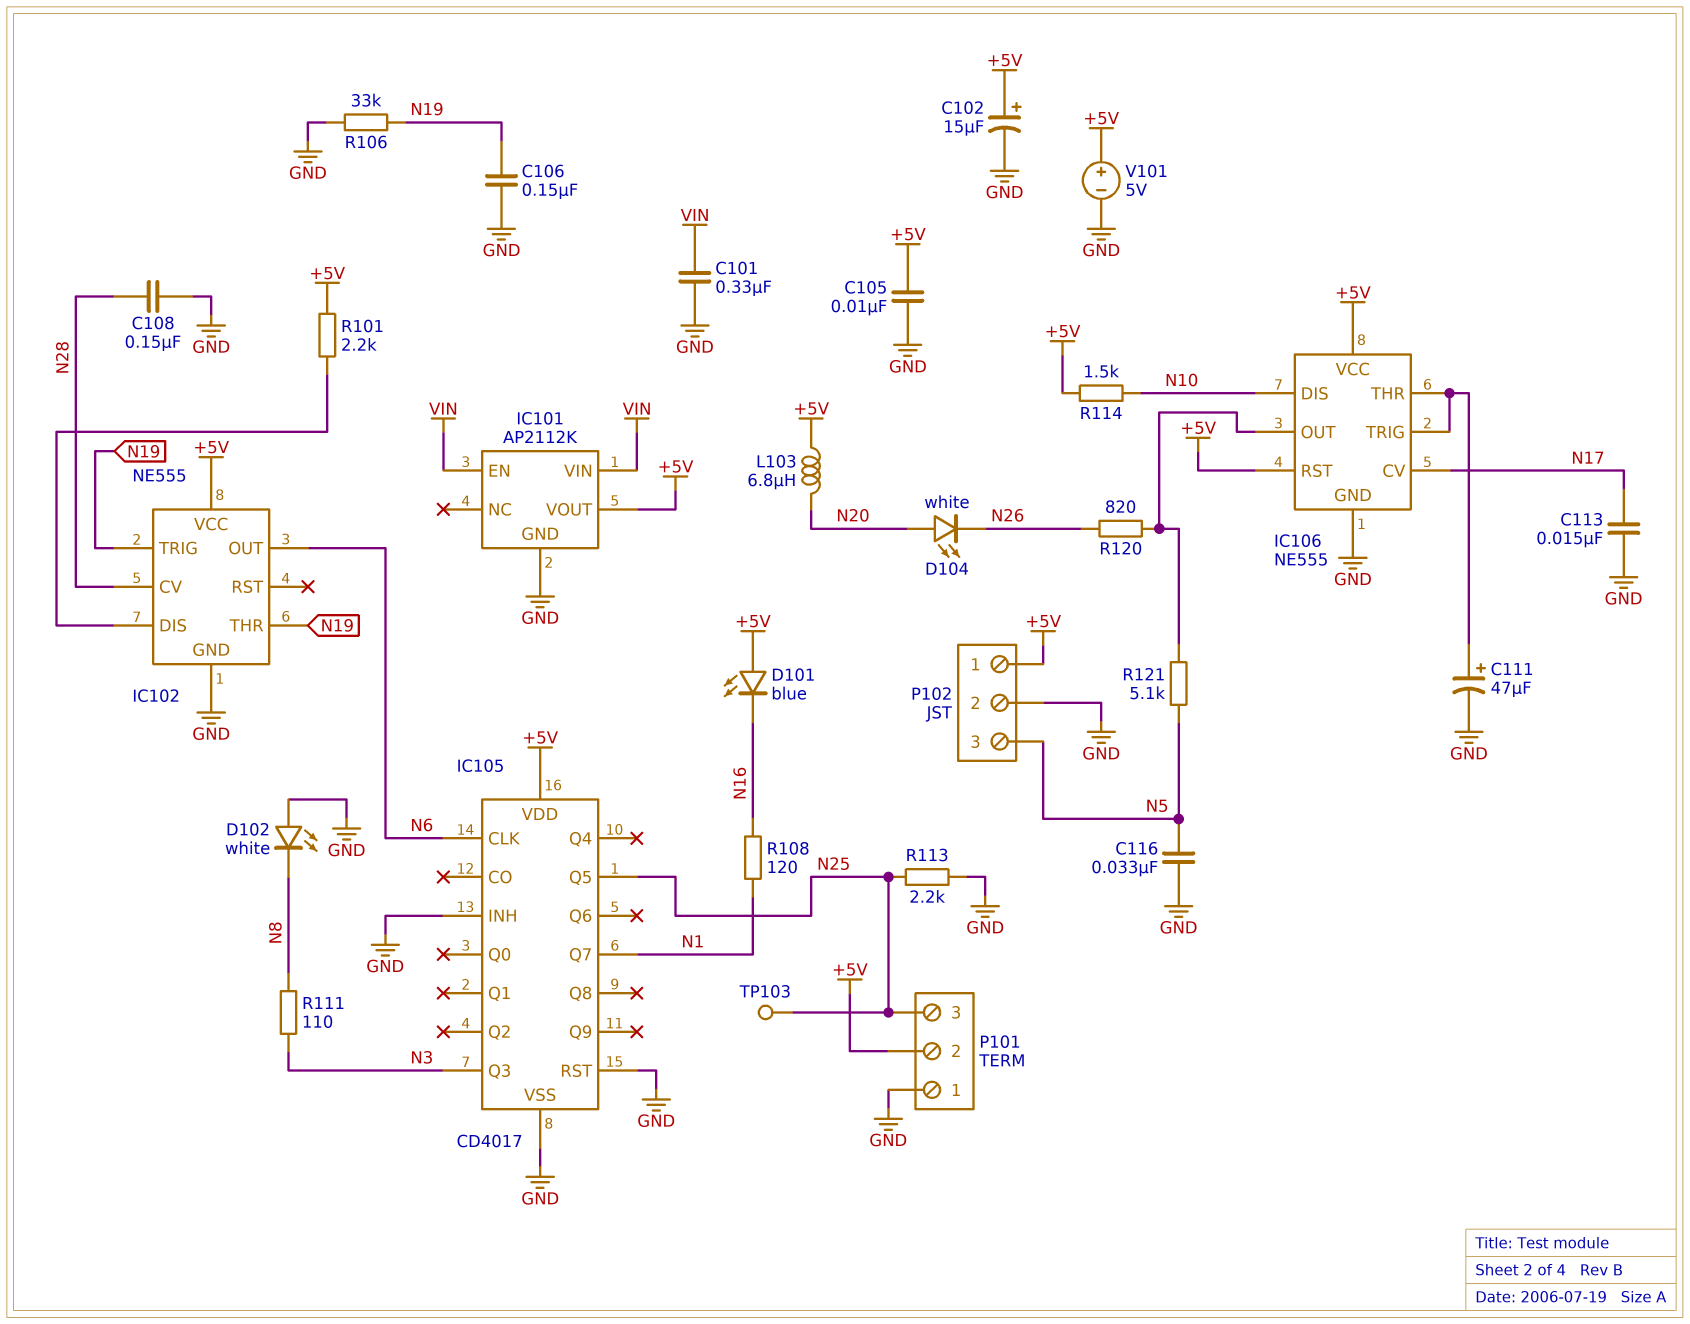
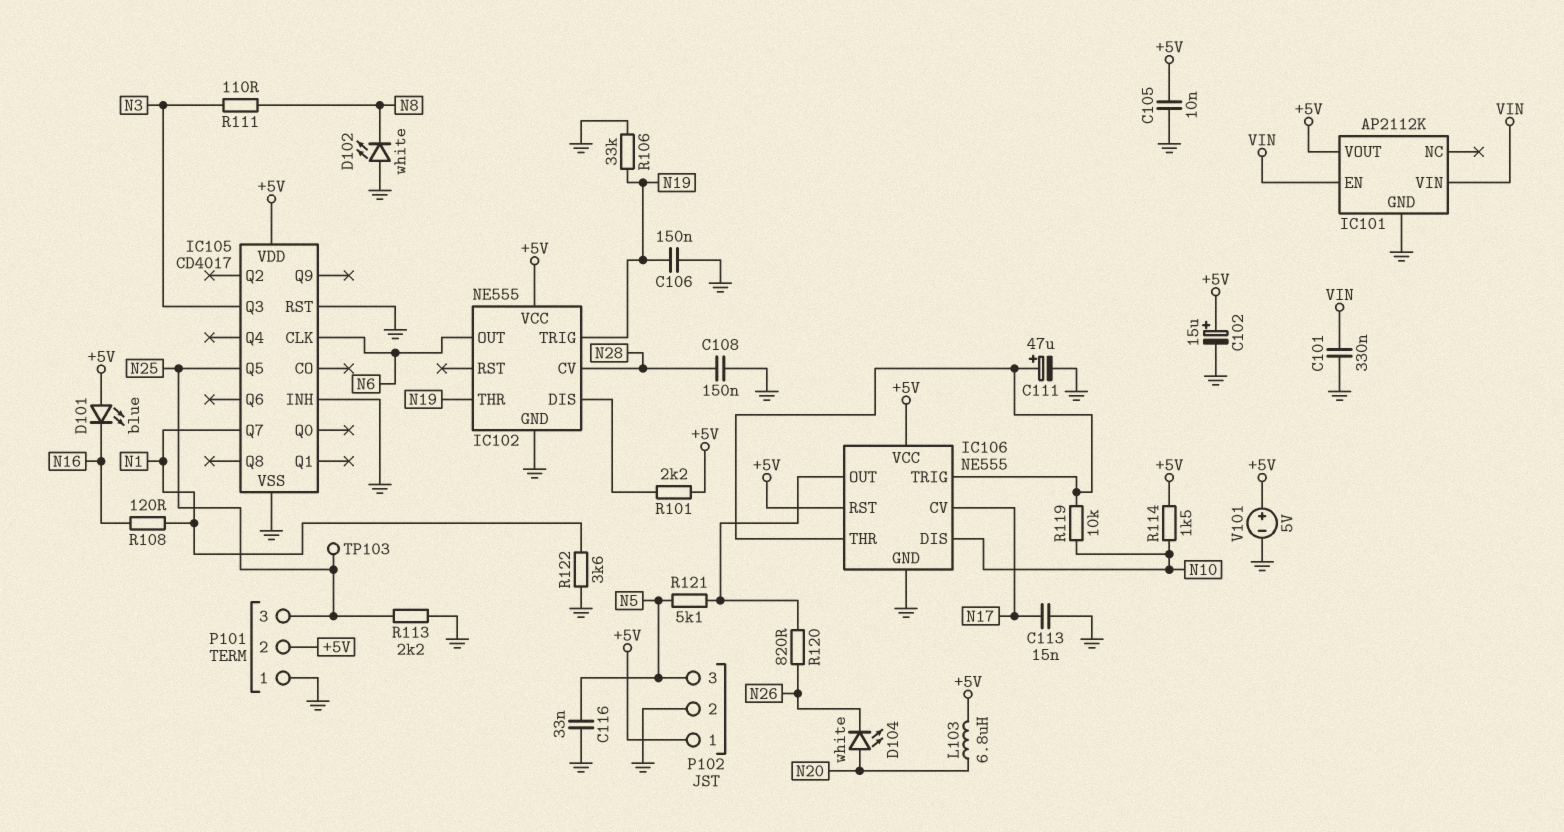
R119: none -> 10k (IC106/THR, N10)
R122: none -> 3.6k (GND, N1)

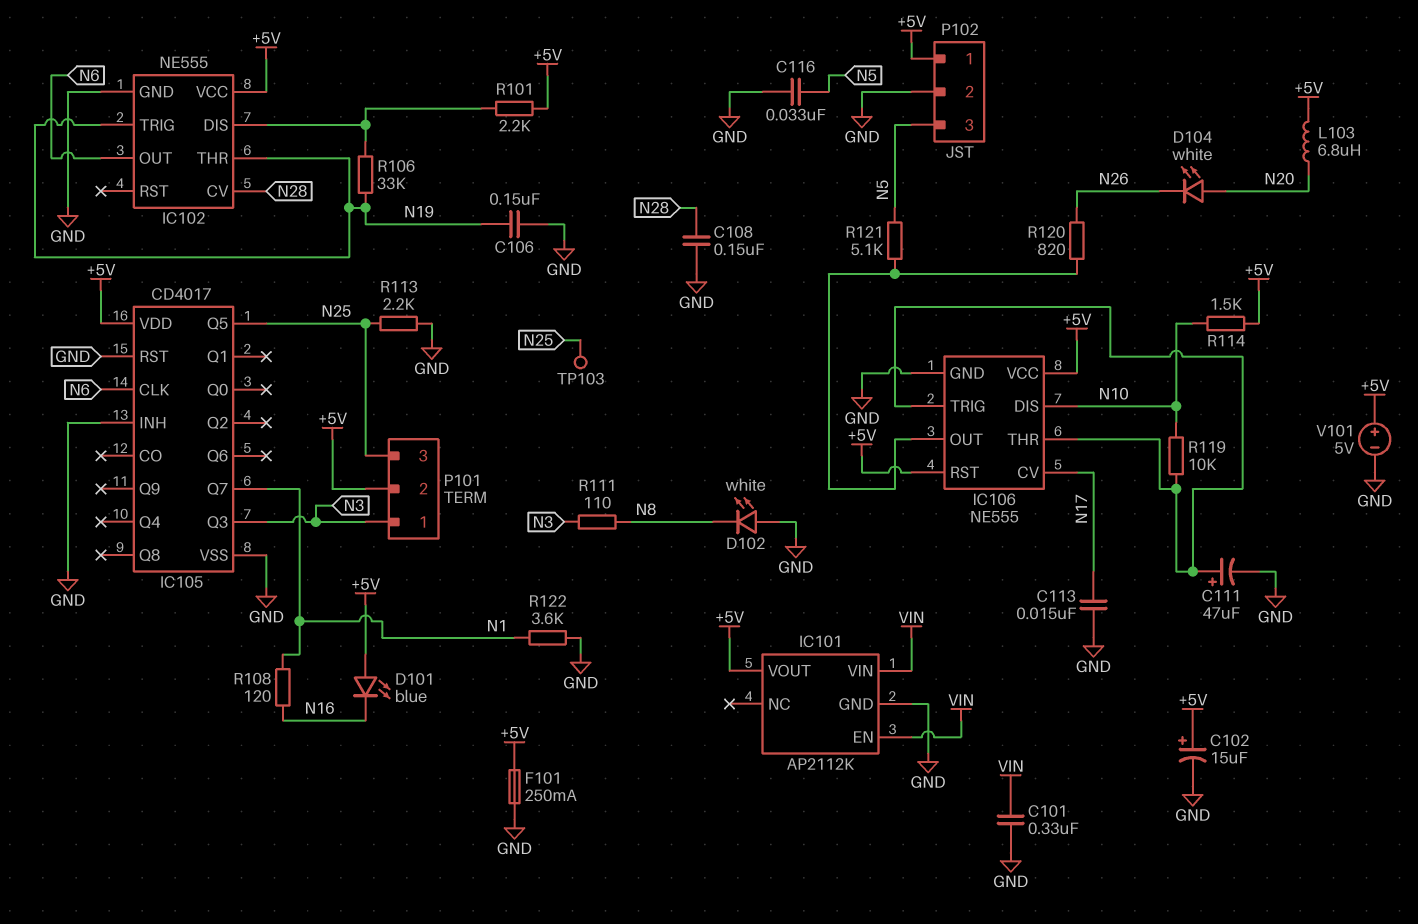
C105: 10nF (+5V, GND) -> none
F101: none -> 250mA (+5V, GND)
P101 pin 1: GND -> N3
R106: 33k (GND, N19) -> 33k (IC102/DIS, N19)

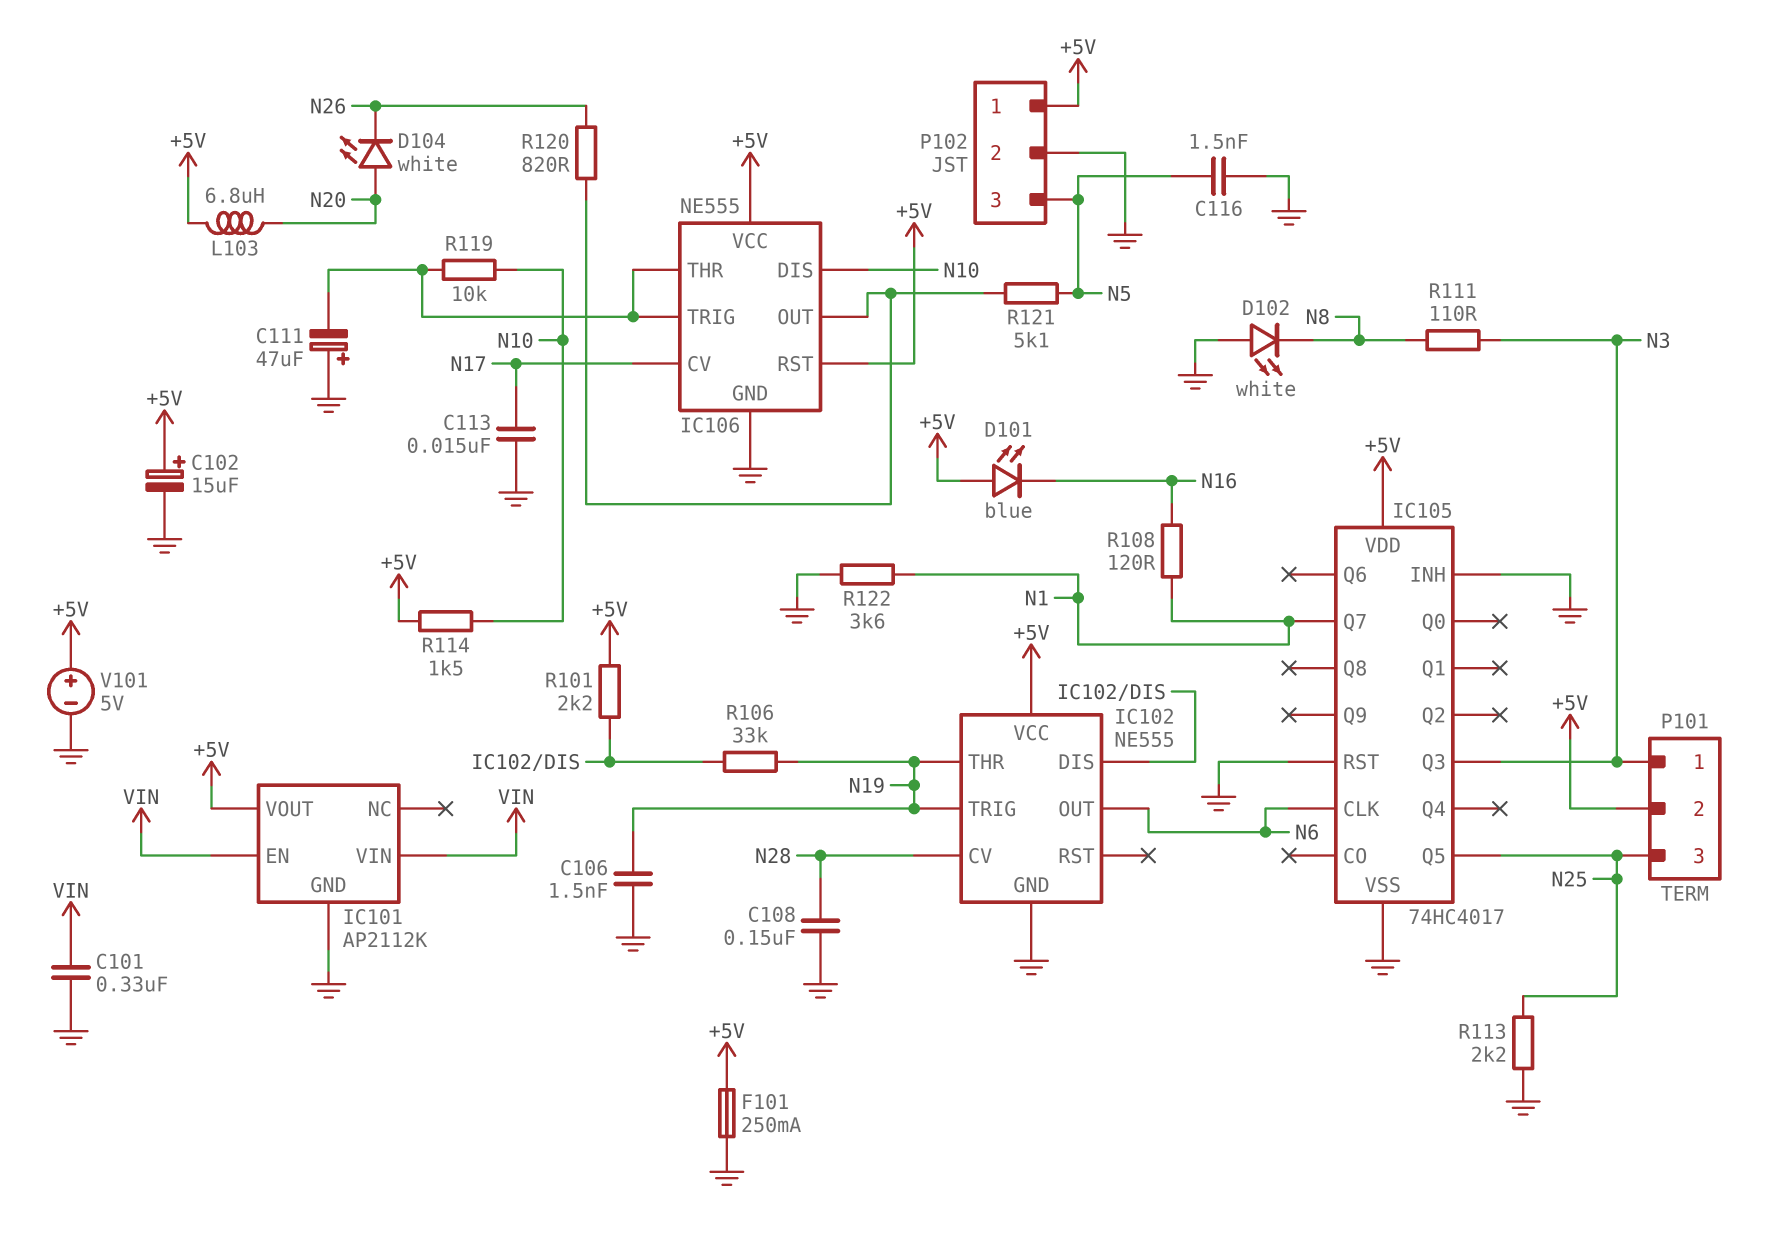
C106: 150nF (GND, N19) -> 1.5nF (GND, N19)
C111: 47uF (plus IC106/THR, minus GND) -> 47uF (plus GND, minus IC106/THR)
C116: 33nF (GND, N5) -> 1.5nF (GND, N5)
IC105: CD4017 -> 74HC4017
TP103: test point (N25) -> none

